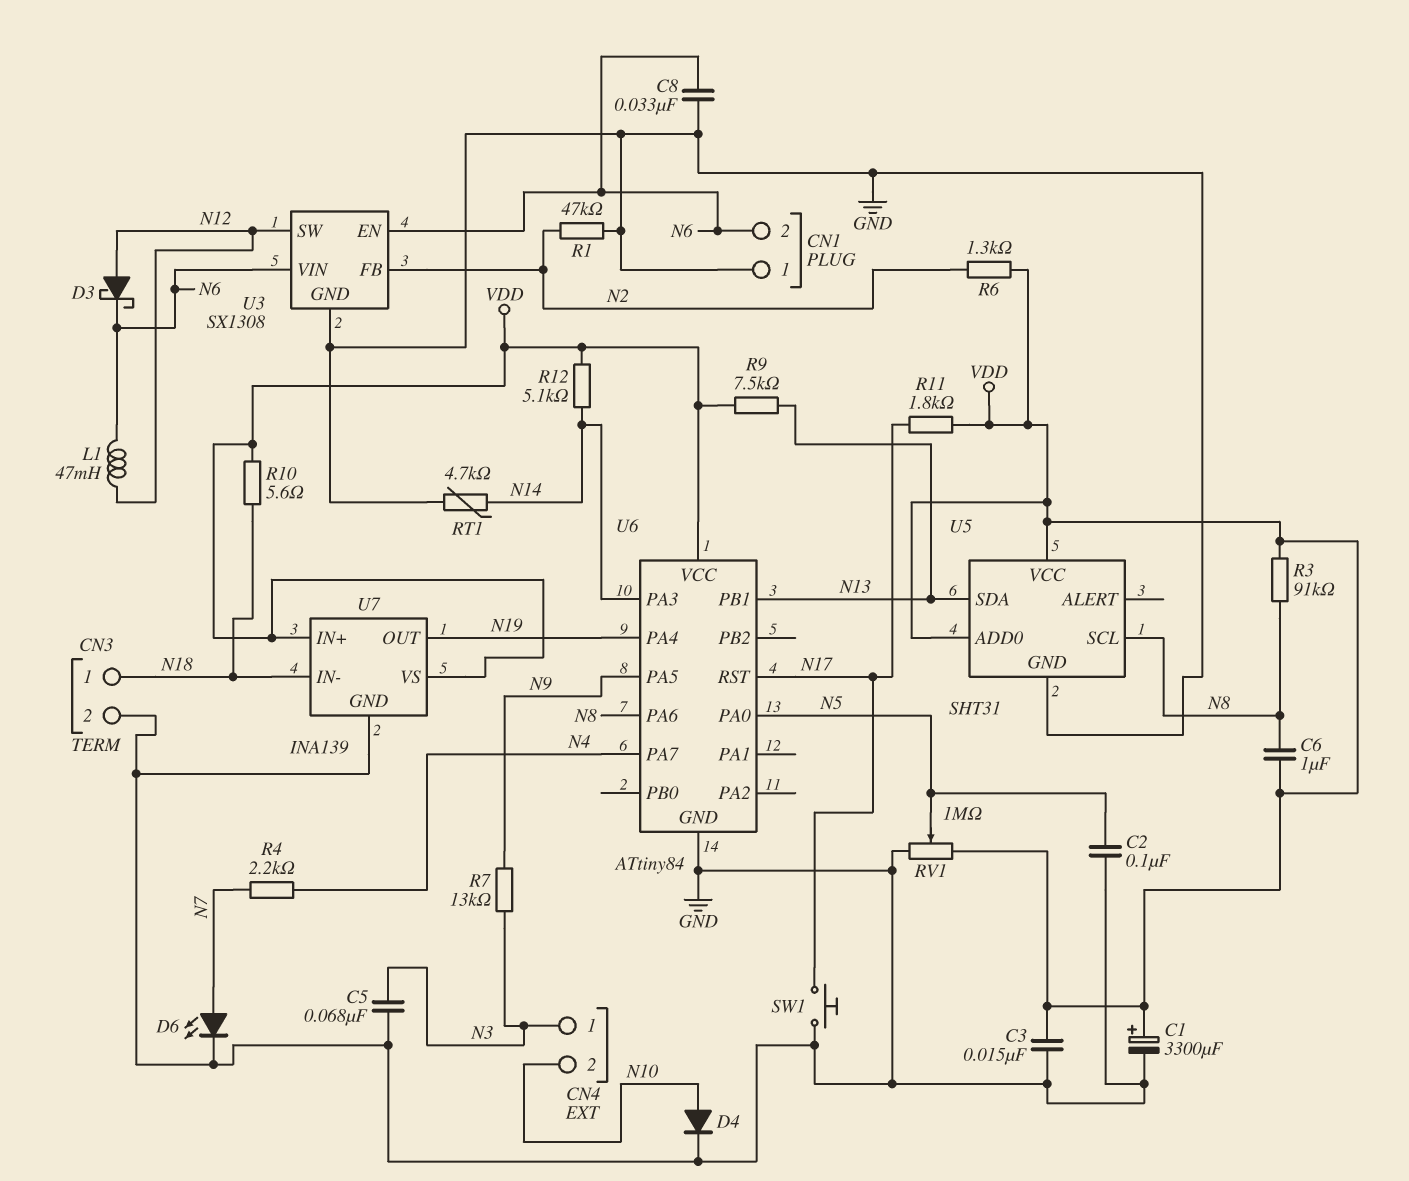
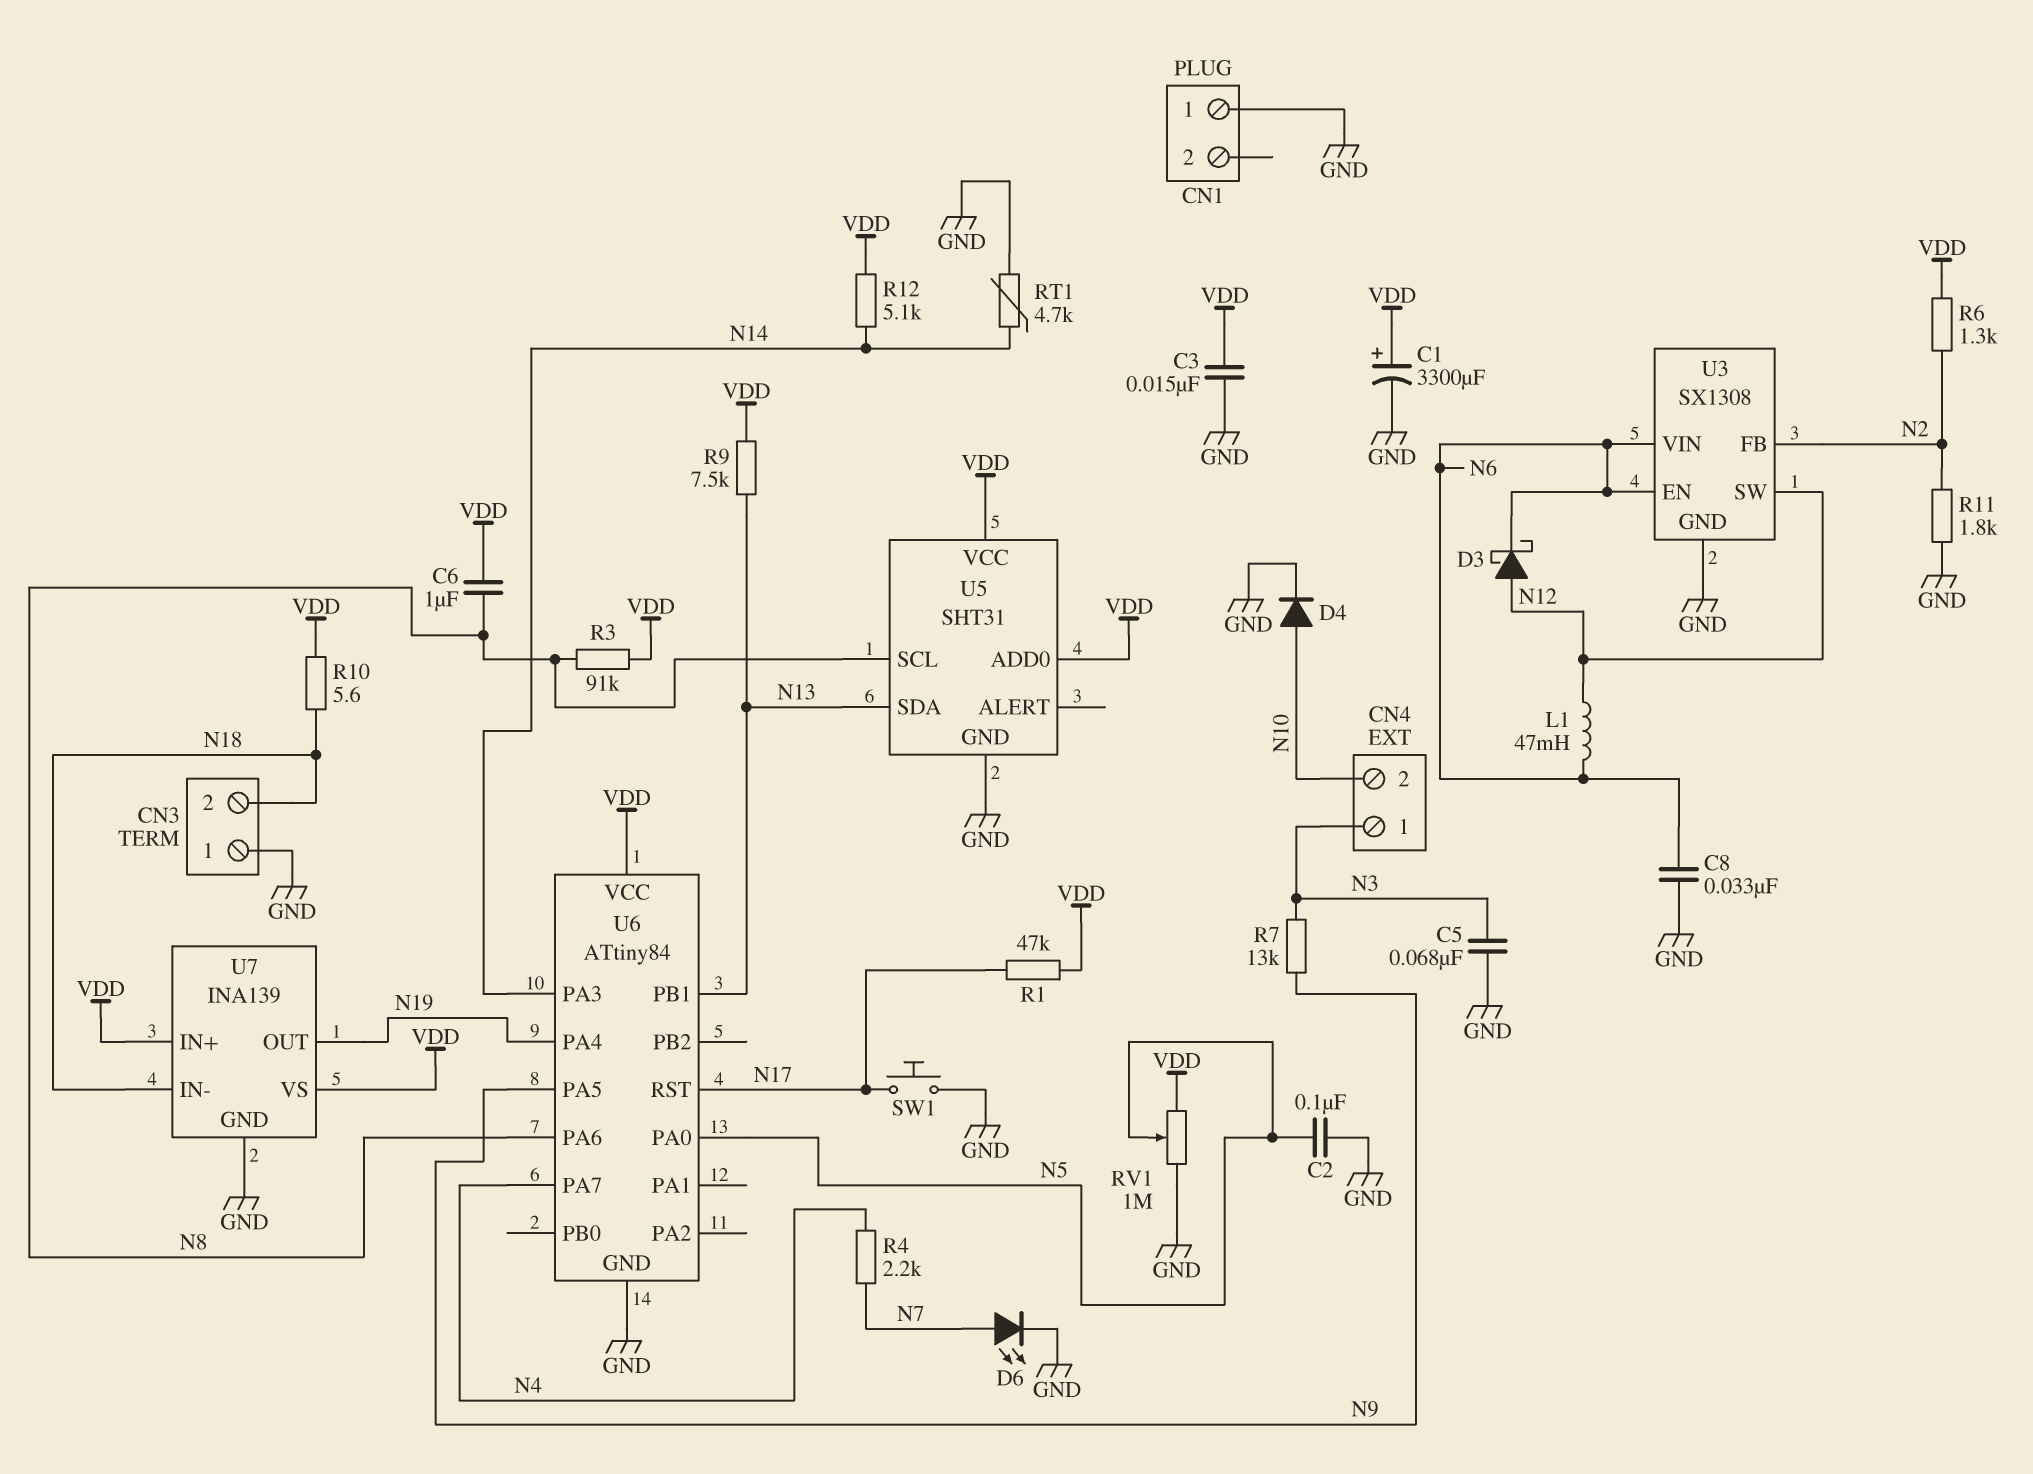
CN1 pin 2: N6 -> none
CN3 pin 1: N18 -> GND
CN3 pin 2: GND -> N18
R1: 47k (GND, N2) -> 47k (N17, VDD)
R11: 1.8k (N17, VDD) -> 1.8k (GND, N2)

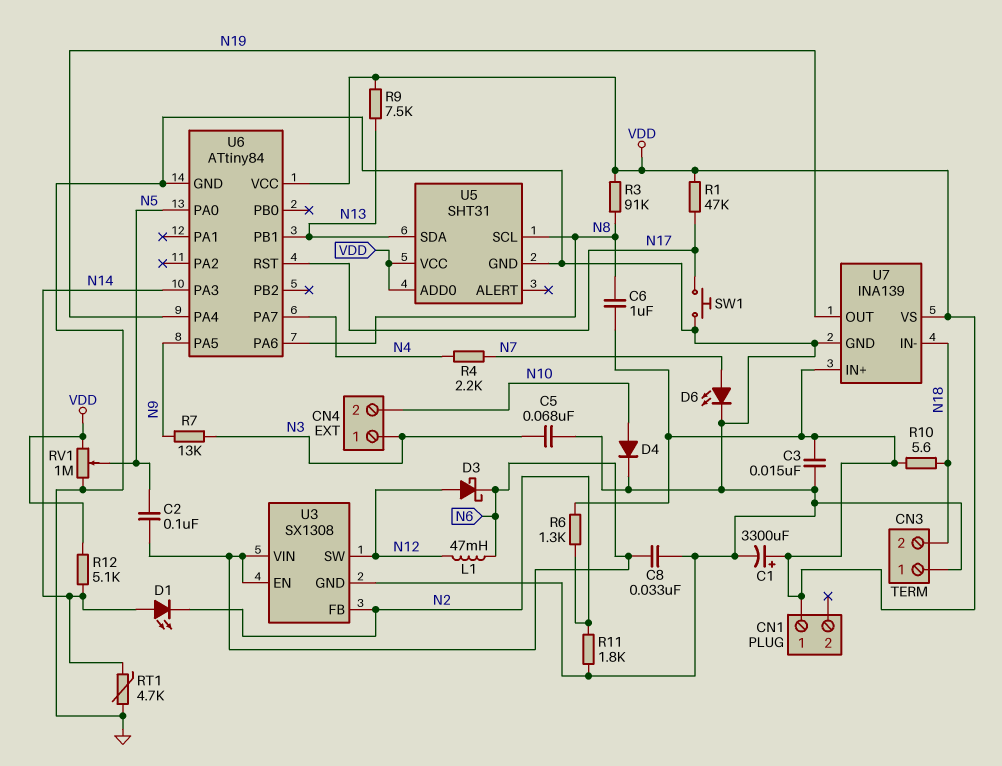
C2: 100nF (GND, N5) -> 100nF (N5, N6)
CN1 pin 1: GND -> VDD
D1: none -> LED (A N14, K N2)

